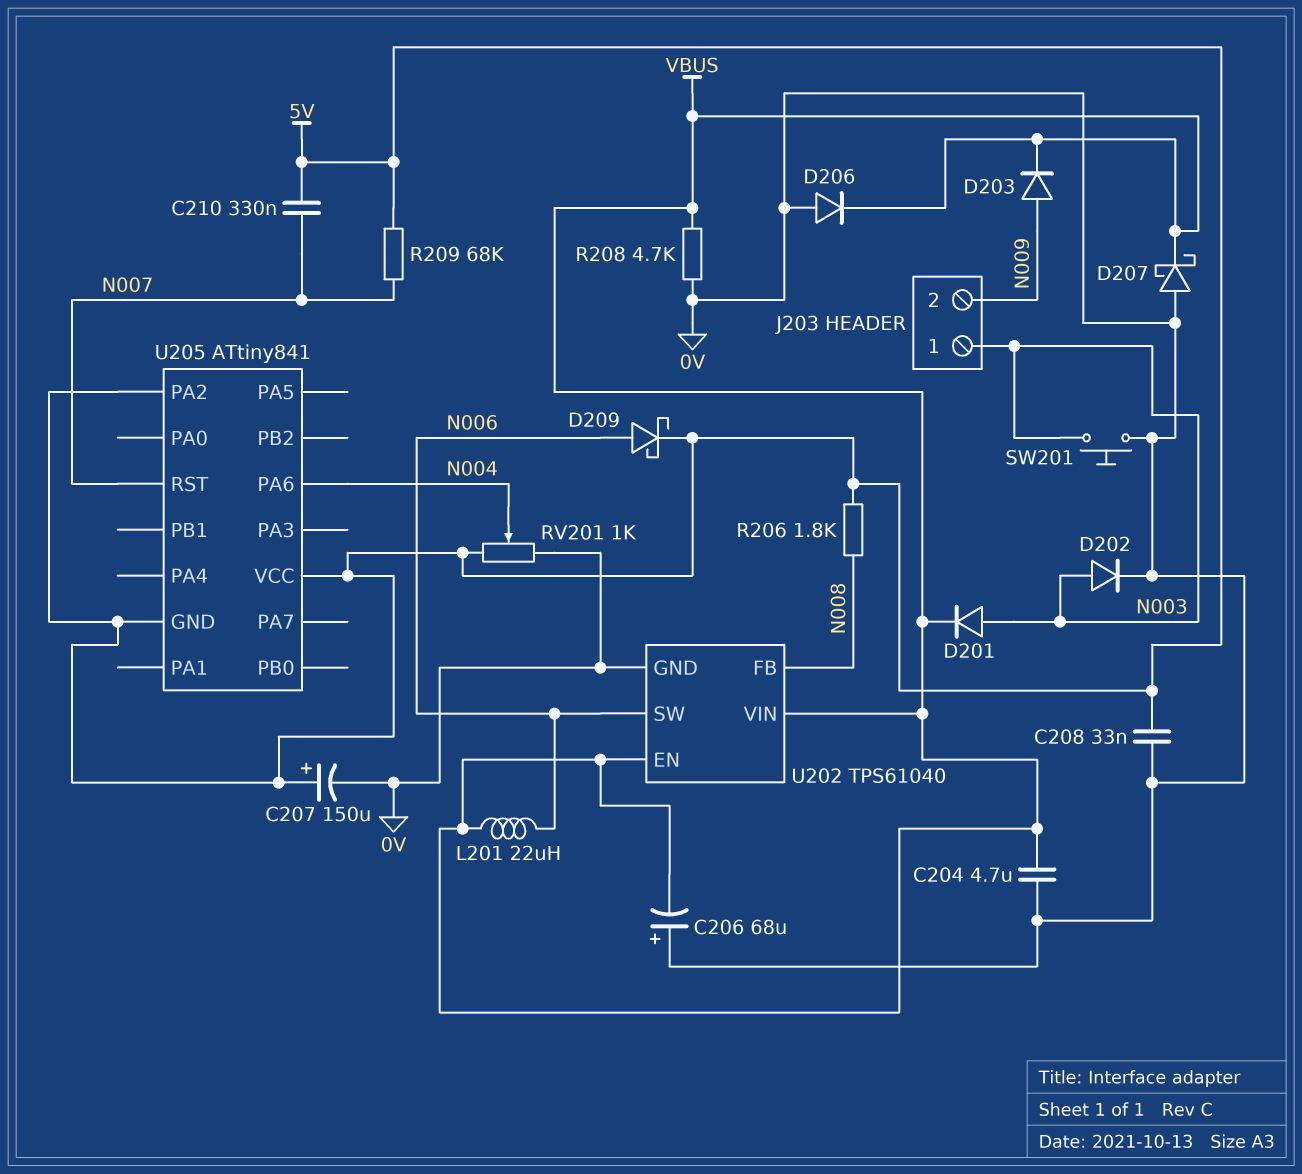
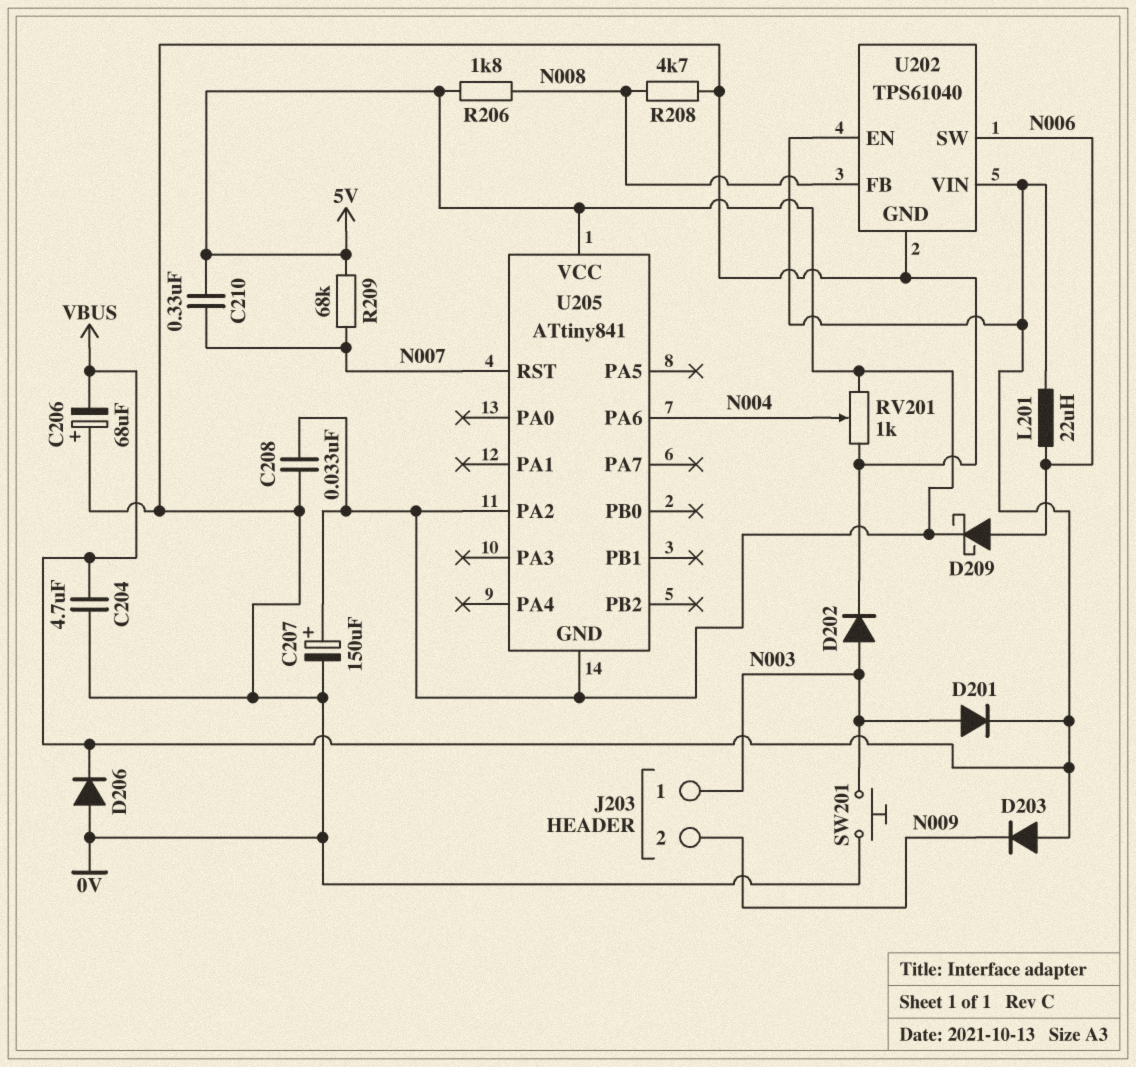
D203: diode (A N009, K VBUS) -> diode (A VBUS, K N009)
D207: schottky (A 0V, K VBUS) -> none
R208: 4.7k (0V, VBUS) -> 4.7k (0V, N008)

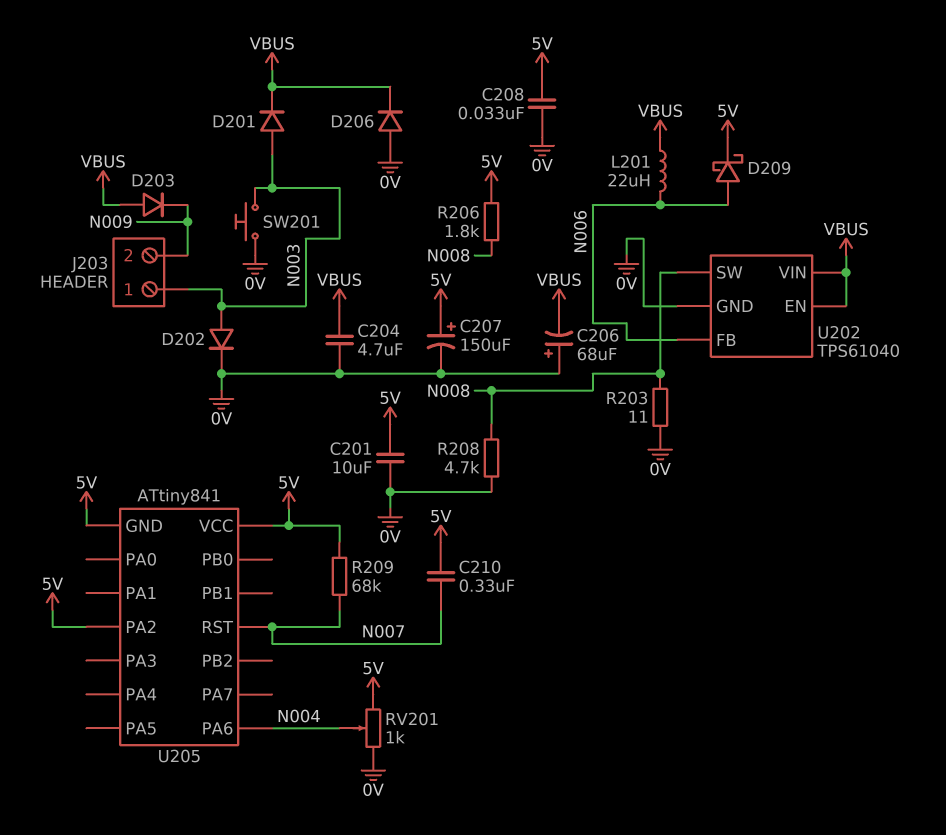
C201: none -> 10uF (0V, 5V)
R203: none -> 11 (0V, N008)
U202 pin FB: N008 -> N006
U202 pin SW: N006 -> N008

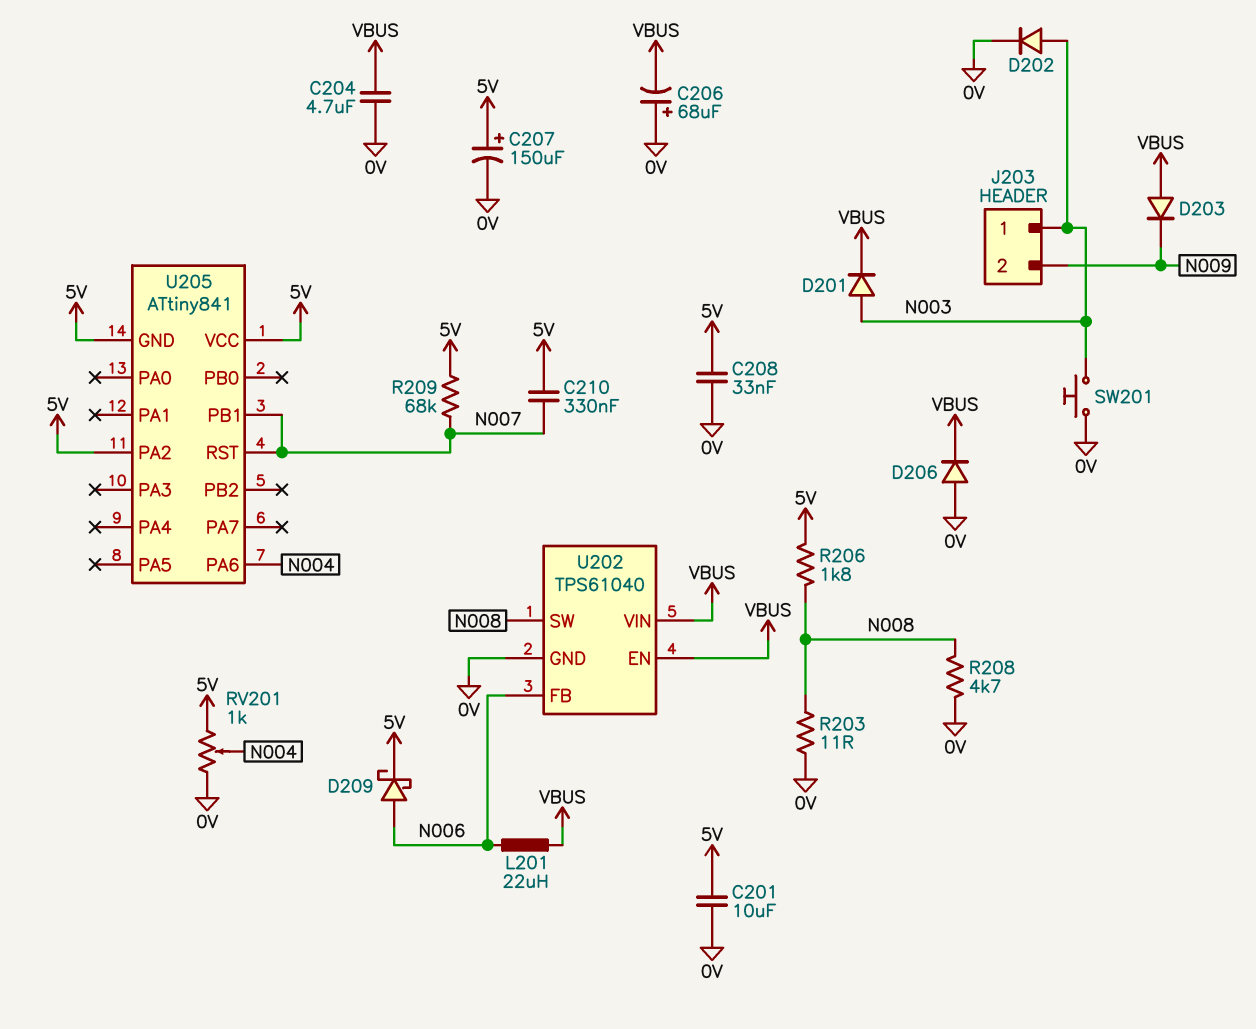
U205 pin PB1: none -> N007

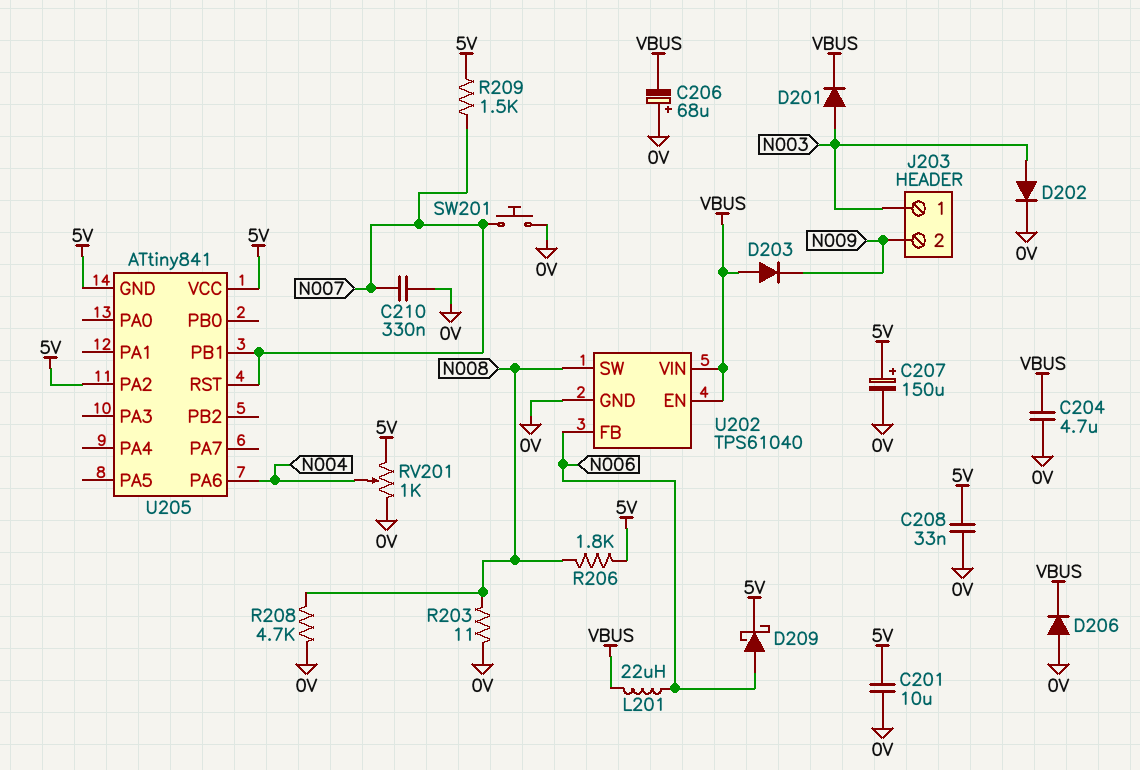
C210: 330nF (5V, N007) -> 330nF (0V, N007)
R209: 68k (5V, N007) -> 1.5k (5V, N007)
SW201: button (0V, N003) -> button (0V, N007)

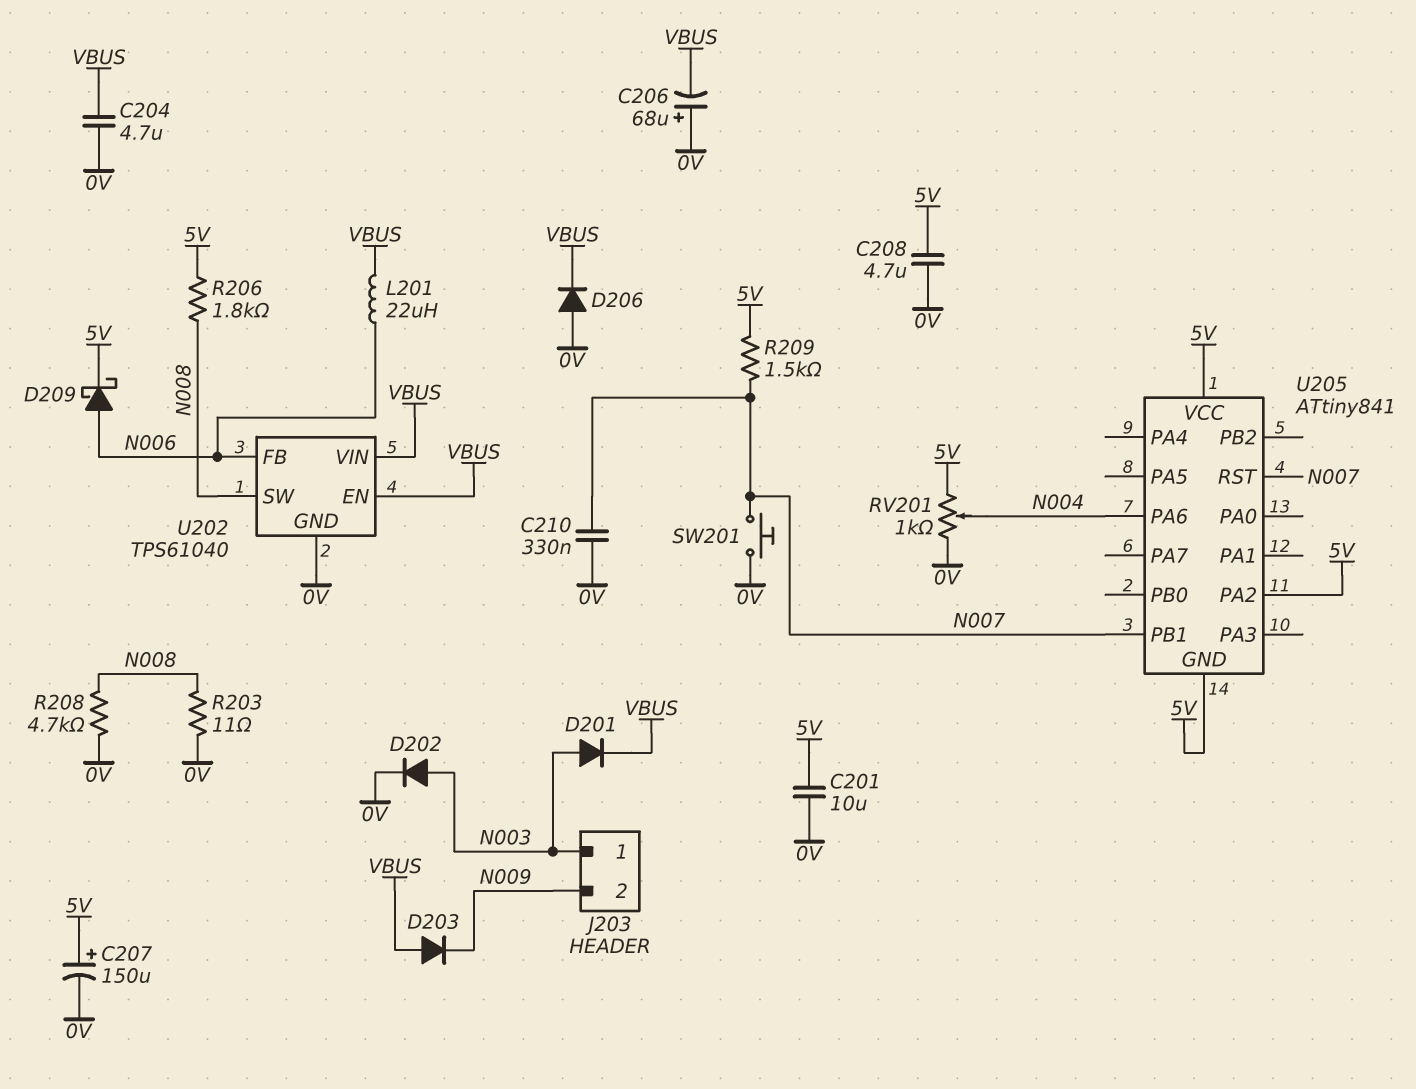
C208: 33nF (0V, 5V) -> 4.7uF (0V, 5V)

